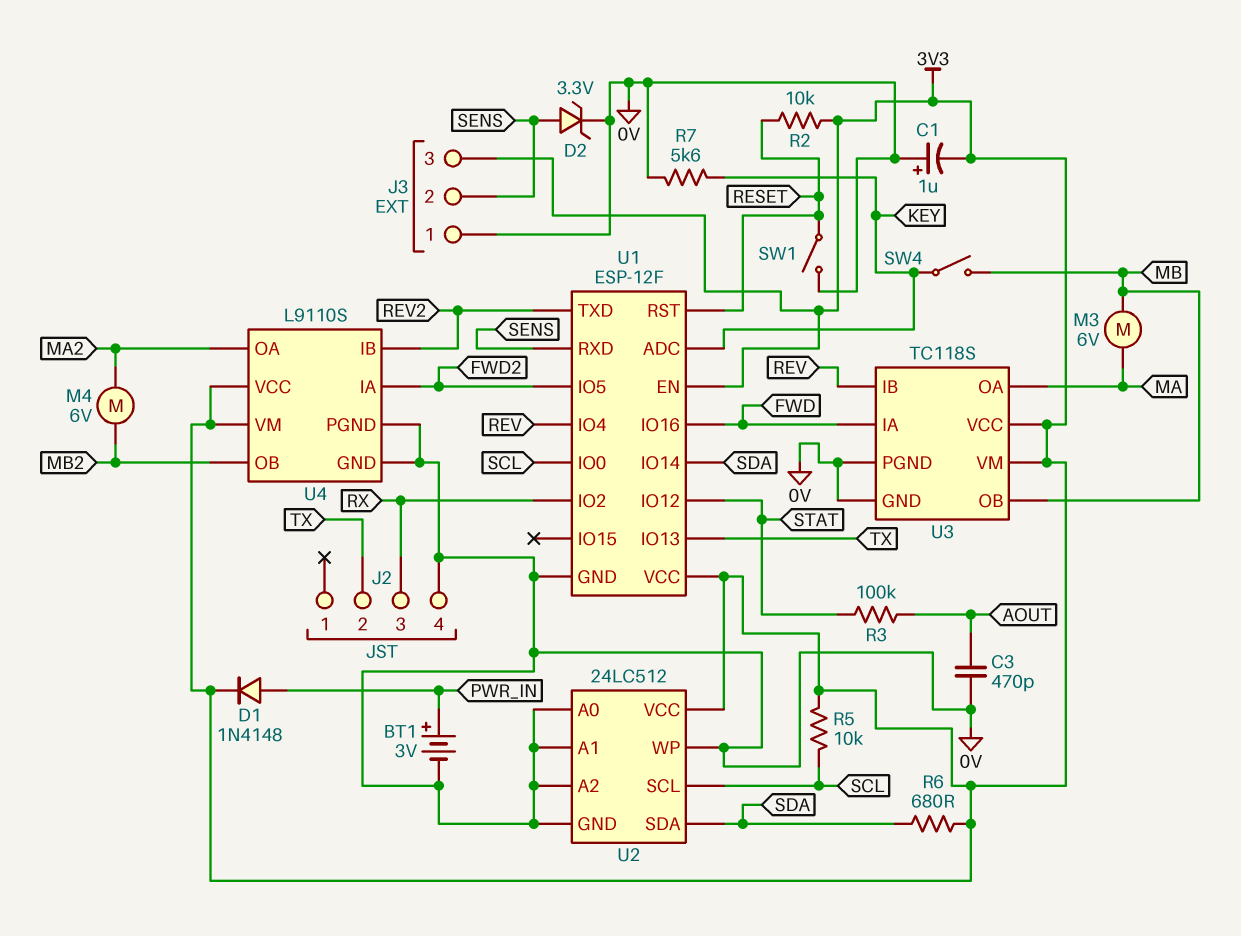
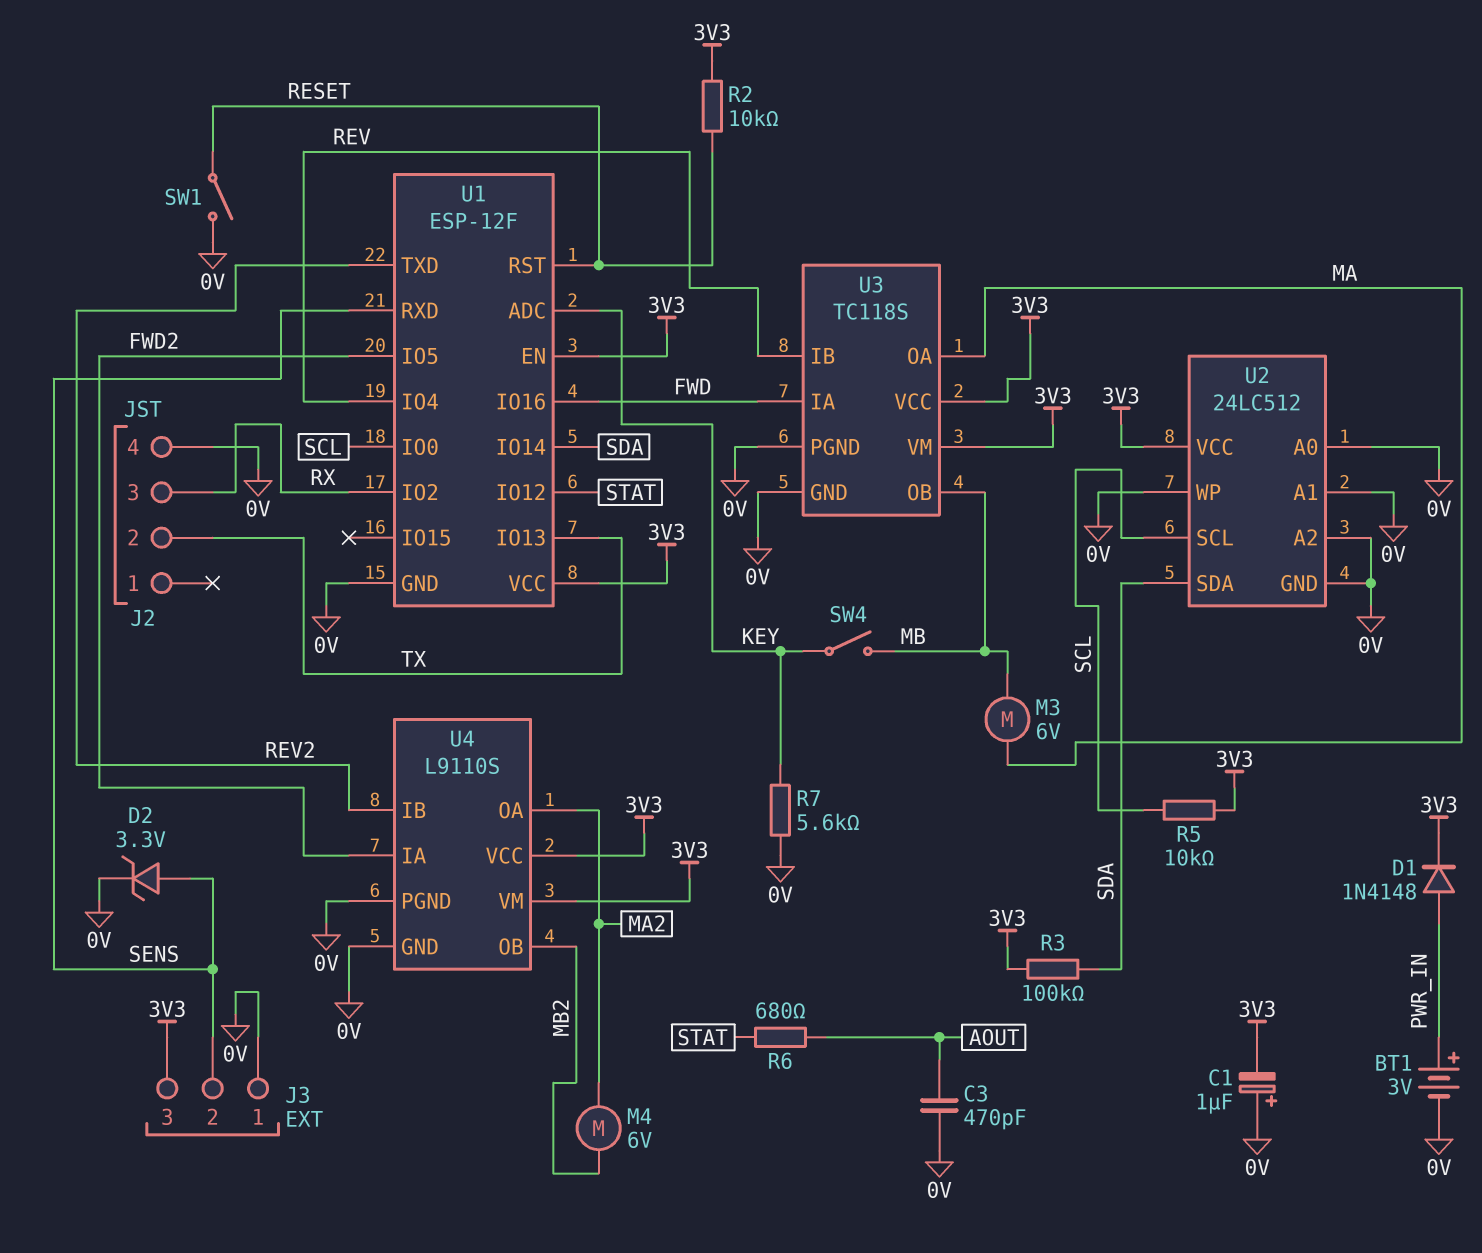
R3: 100k (AOUT, STAT) -> 100k (3V3, SDA)
R6: 680 (3V3, SDA) -> 680 (AOUT, STAT)

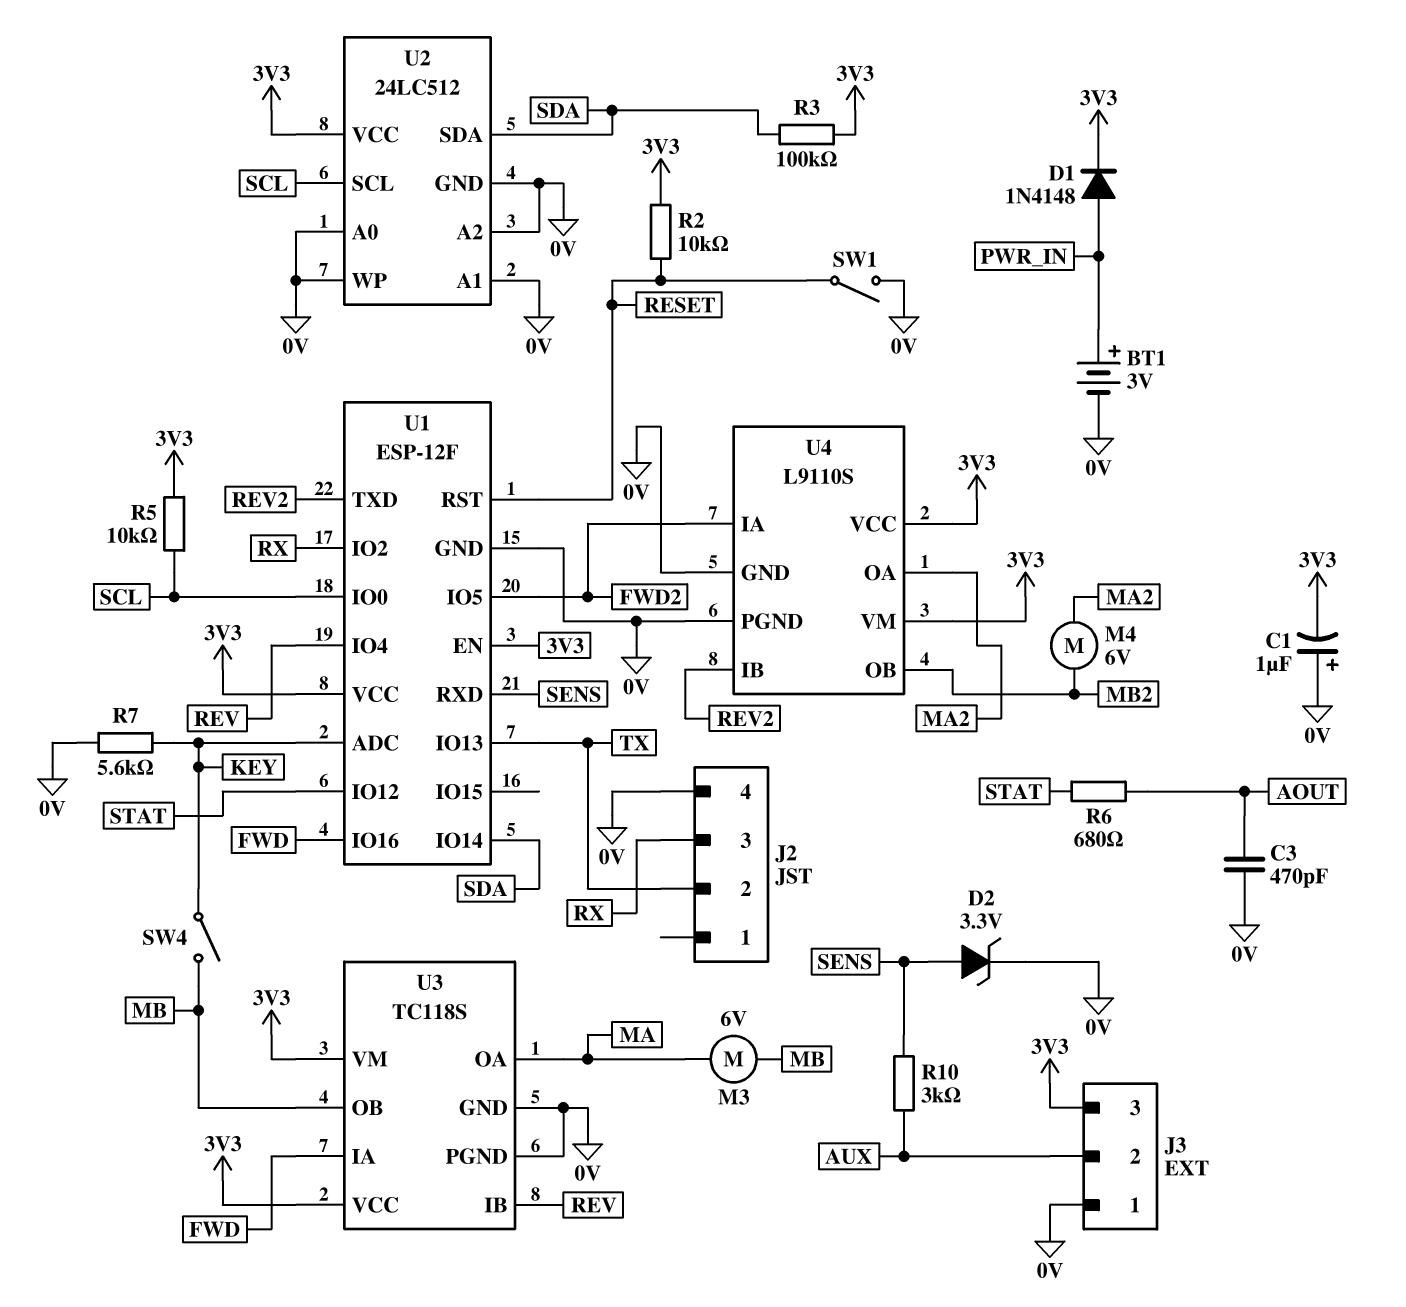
J3 pin 2: SENS -> AUX
R10: none -> 3k (AUX, SENS)

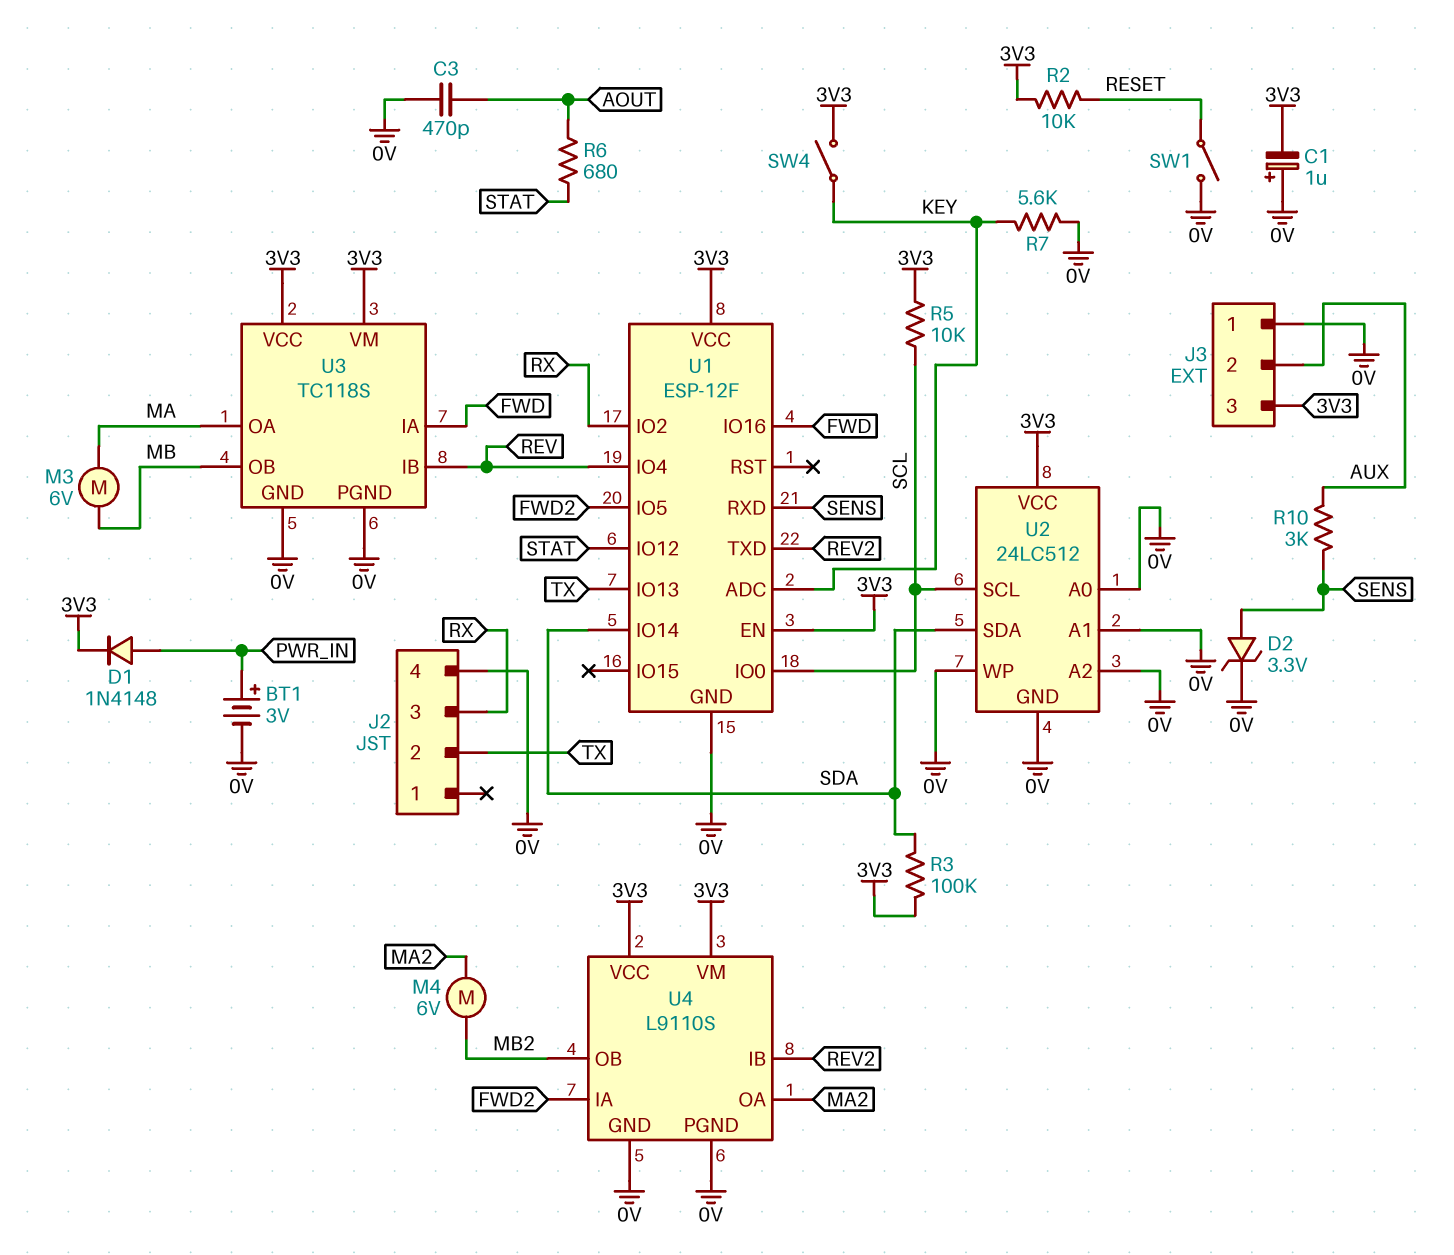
SW4: switch (KEY, MB) -> switch (3V3, KEY)
U1 pin RST: RESET -> none

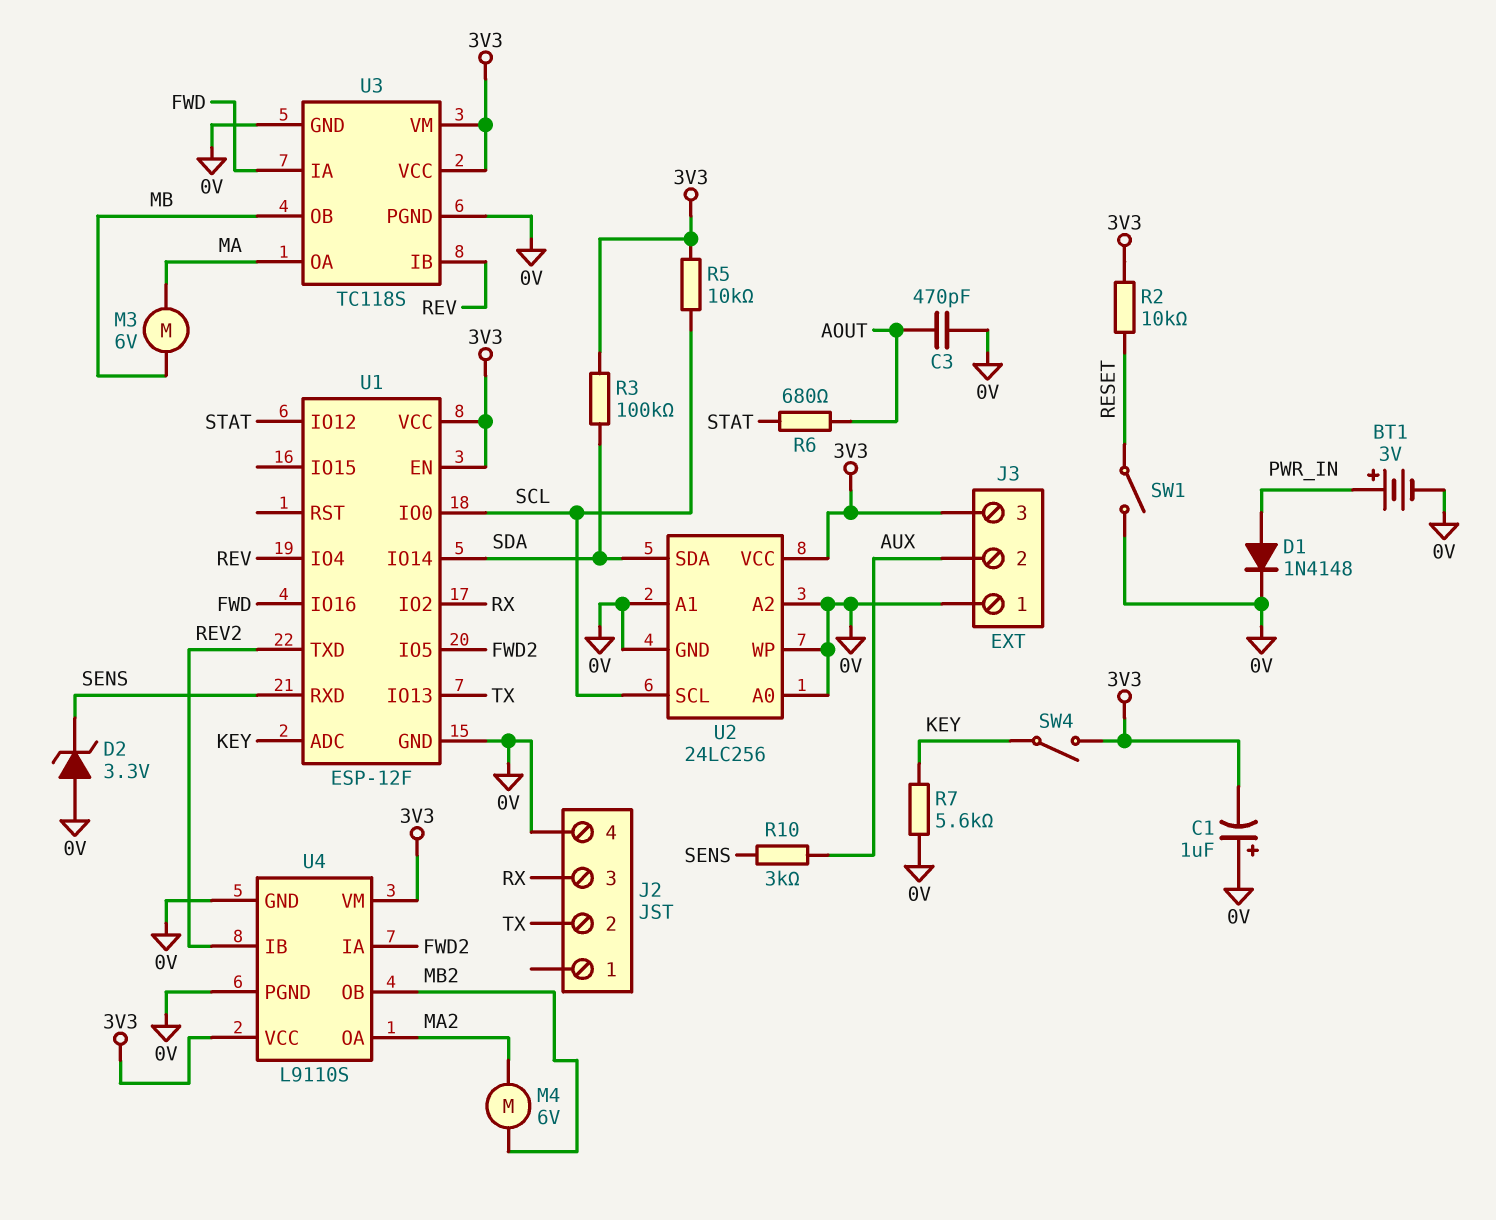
D1: diode 1N4148 (A PWR_IN, K 3V3) -> diode 1N4148 (A PWR_IN, K 0V)
D2: zener 3.3V (A SENS, K 0V) -> zener 3.3V (A 0V, K SENS)
U2: 24LC512 -> 24LC256

